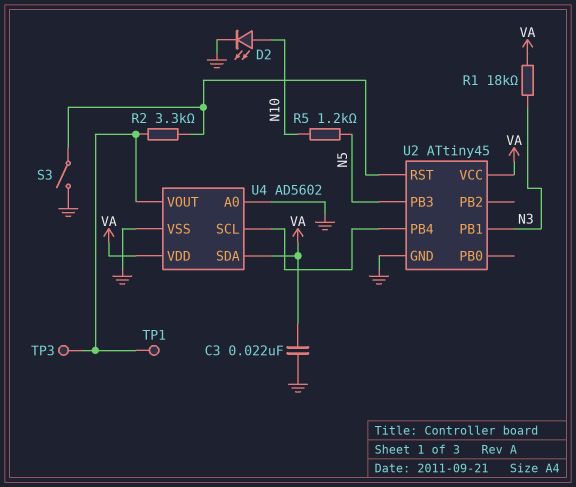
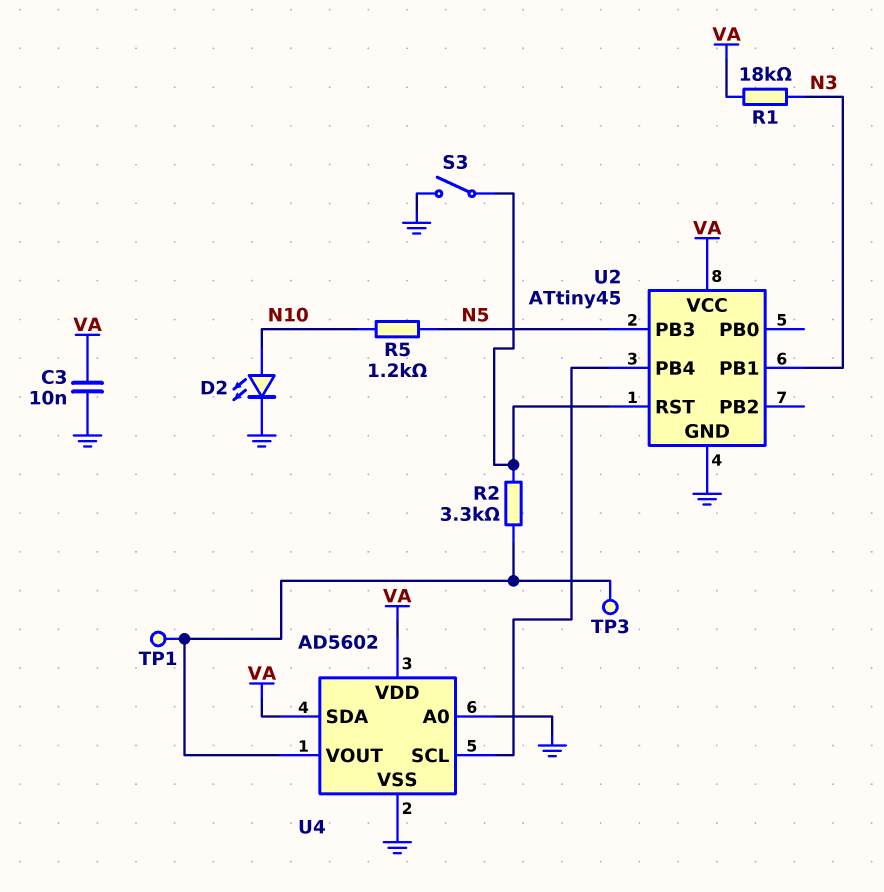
C3: 22nF (GND, VA) -> 10nF (GND, VA)

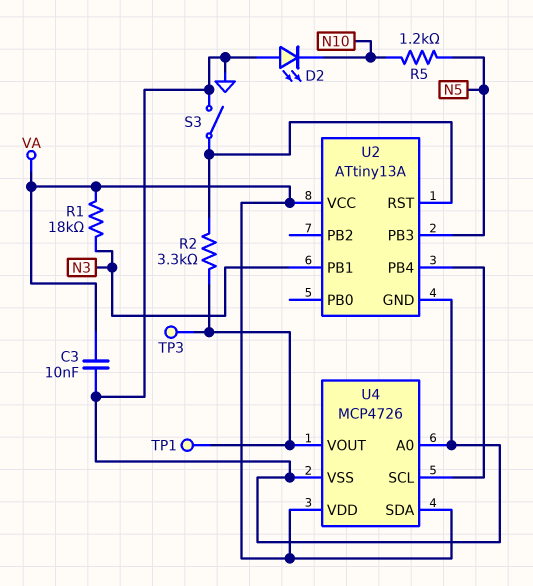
D2: LED (A N10, K GND) -> LED (A GND, K N10)
U2: ATtiny45 -> ATtiny13A
U4: AD5602 -> MCP4726

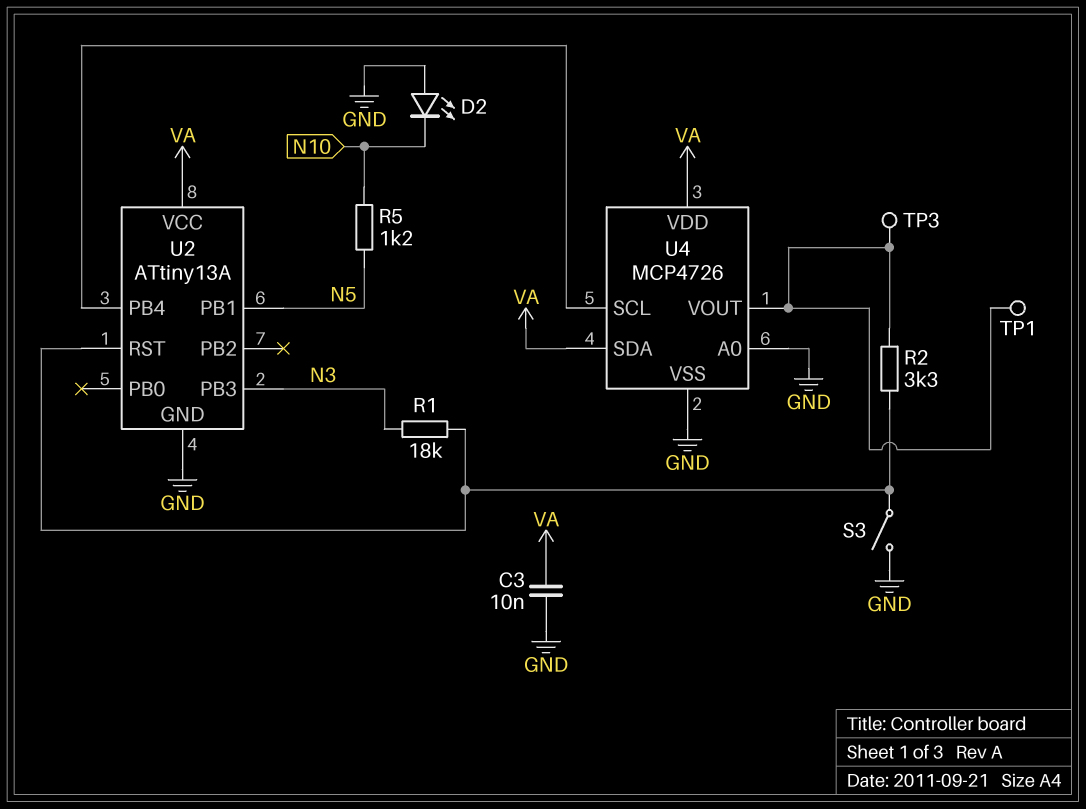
R1: 18k (N3, VA) -> 18k (N3, U2/RST)
U2 pin PB1: N3 -> N5
U2 pin PB3: N5 -> N3

